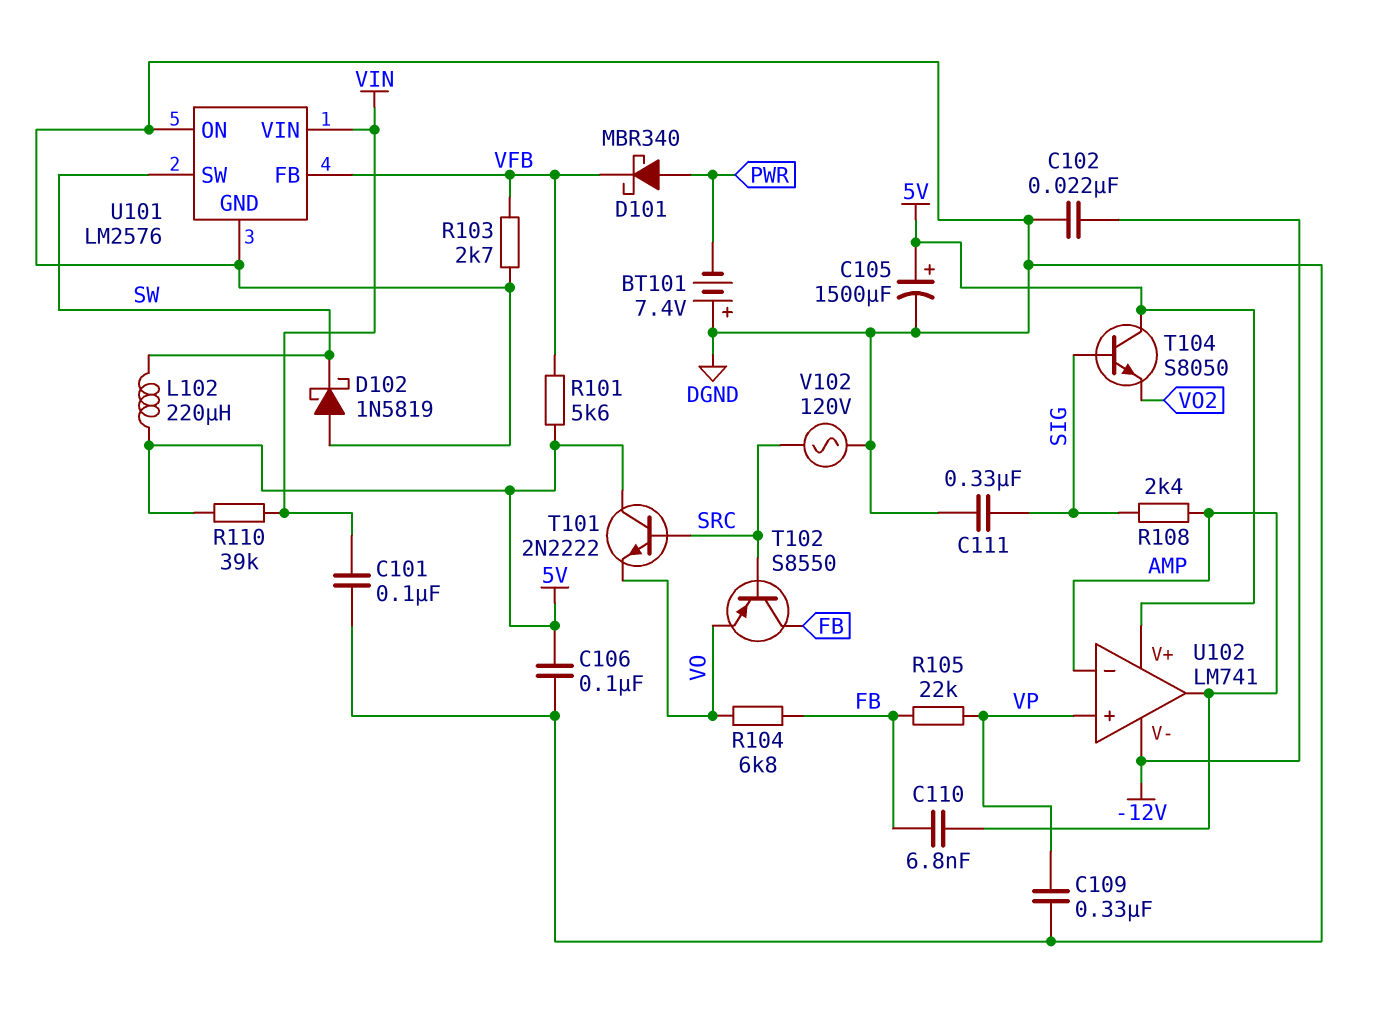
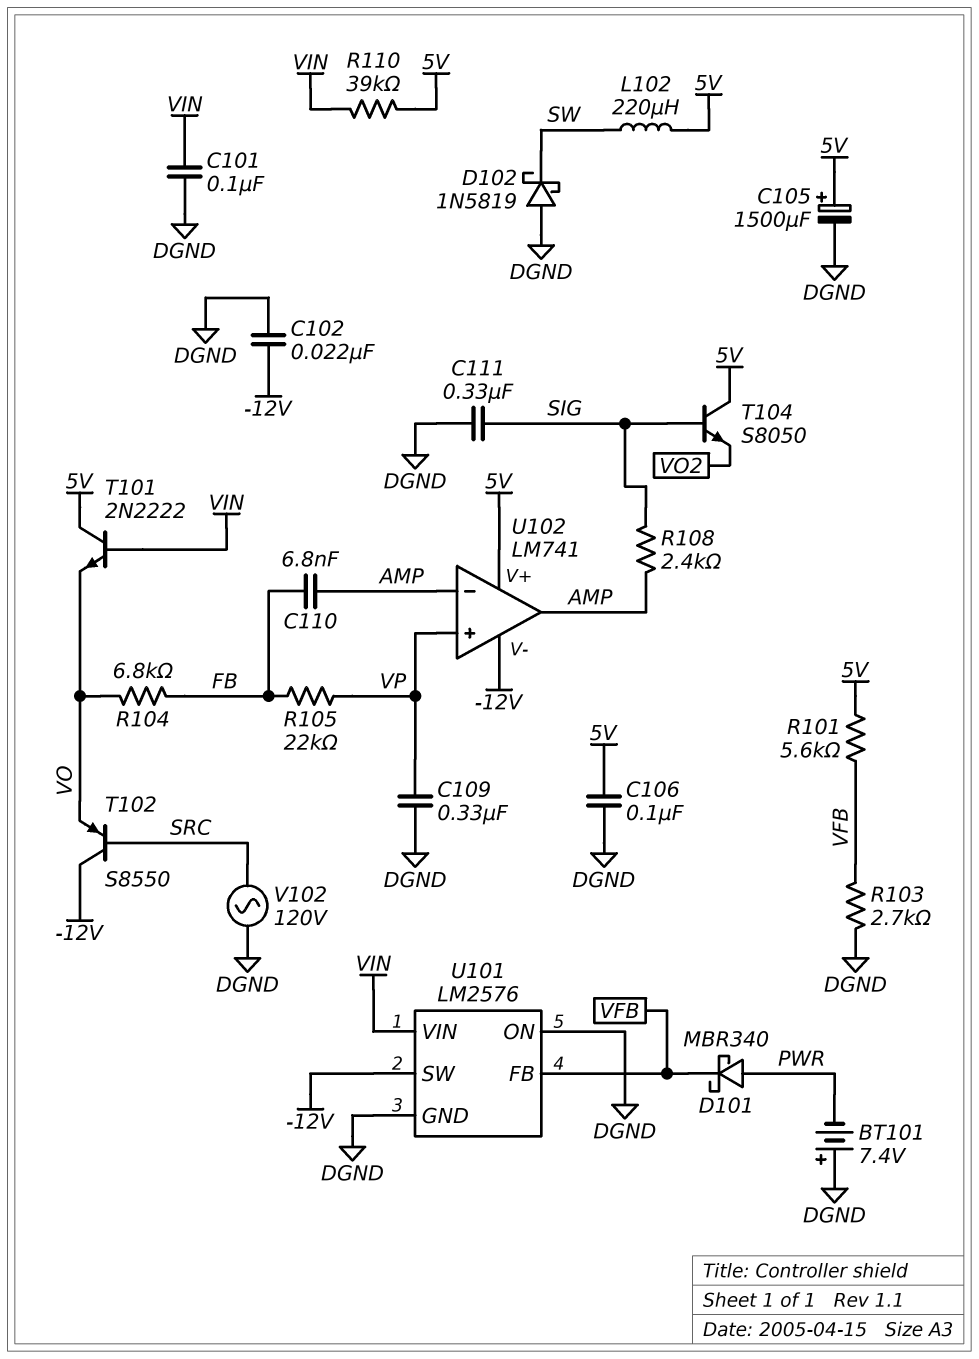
T101: NPN 2N2222 (B SRC, C 5V, E VO) -> NPN 2N2222 (B VIN, C 5V, E VO)
T102: PNP S8550 (B SRC, C FB, E VO) -> PNP S8550 (B SRC, C -12V, E VO)
U101 pin SW: SW -> -12V

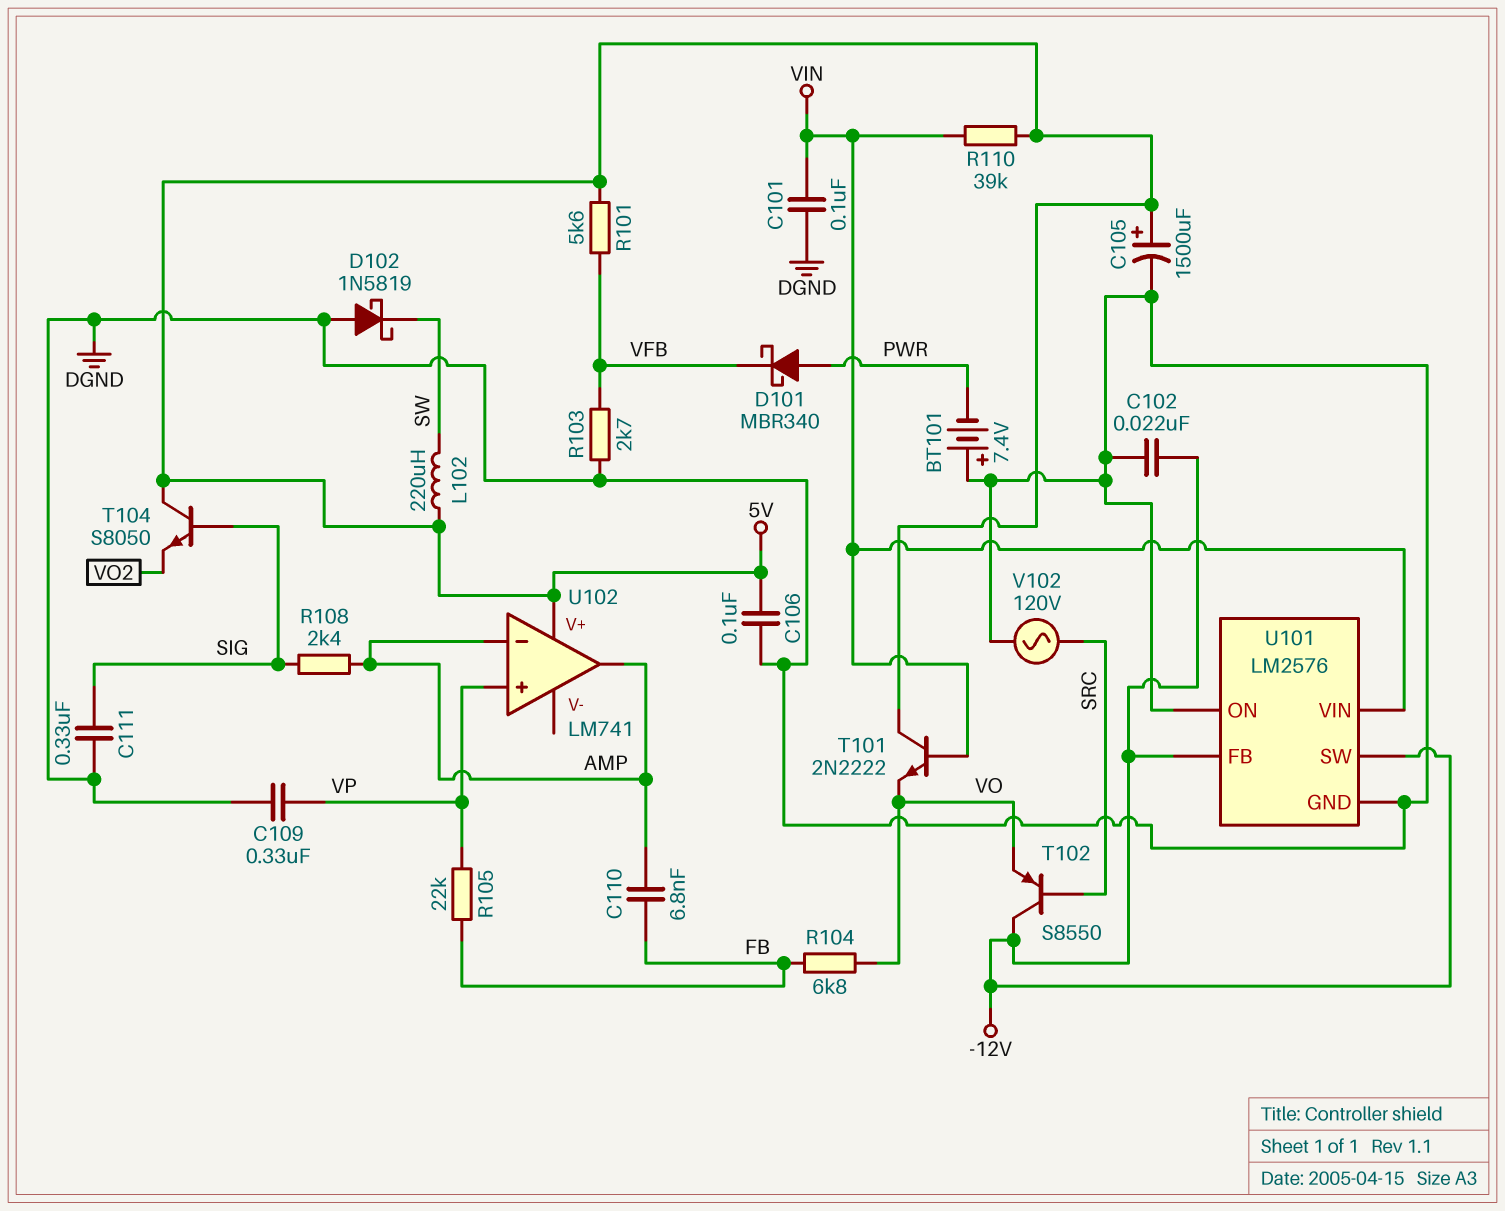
U101 pin FB: VFB -> -12V
U102 pin V-: -12V -> none

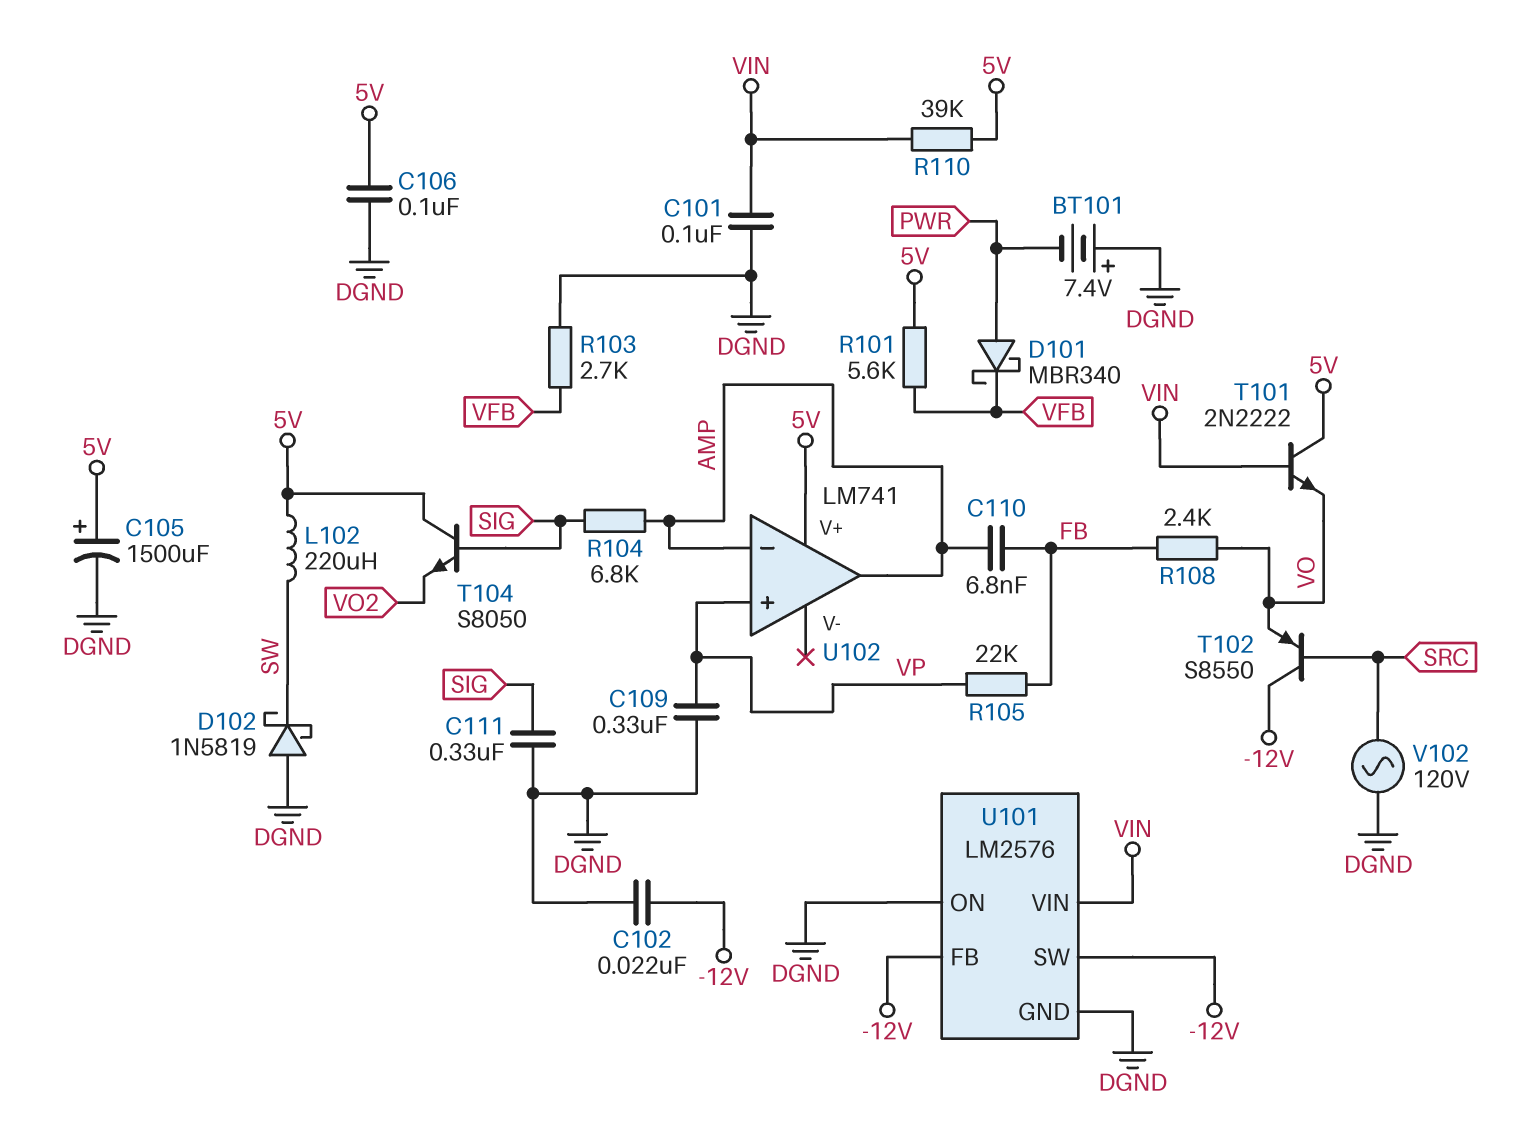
R104: 6.8k (FB, VO) -> 6.8k (AMP, SIG)
R108: 2.4k (AMP, SIG) -> 2.4k (FB, VO)

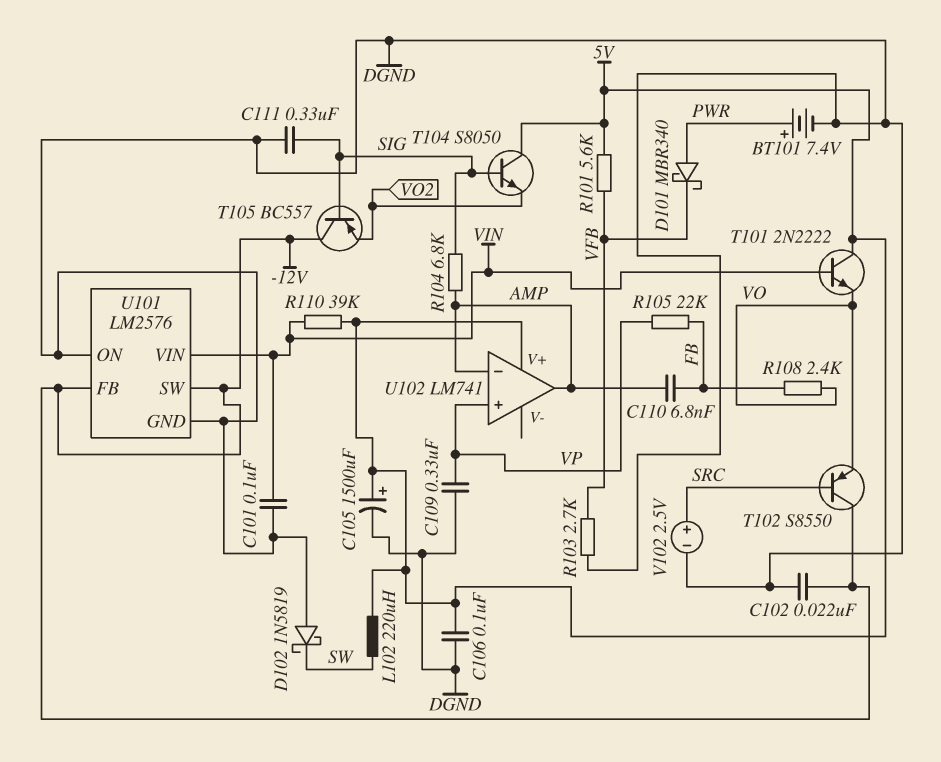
BT101: 7.4V (plus DGND, minus PWR) -> 7.4V (plus PWR, minus DGND)
T105: none -> PNP BC557 (B SIG, C -12V, E VO2)
V102: AC 120V (DGND, SRC) -> 2.5V (plus SRC, minus DGND)

